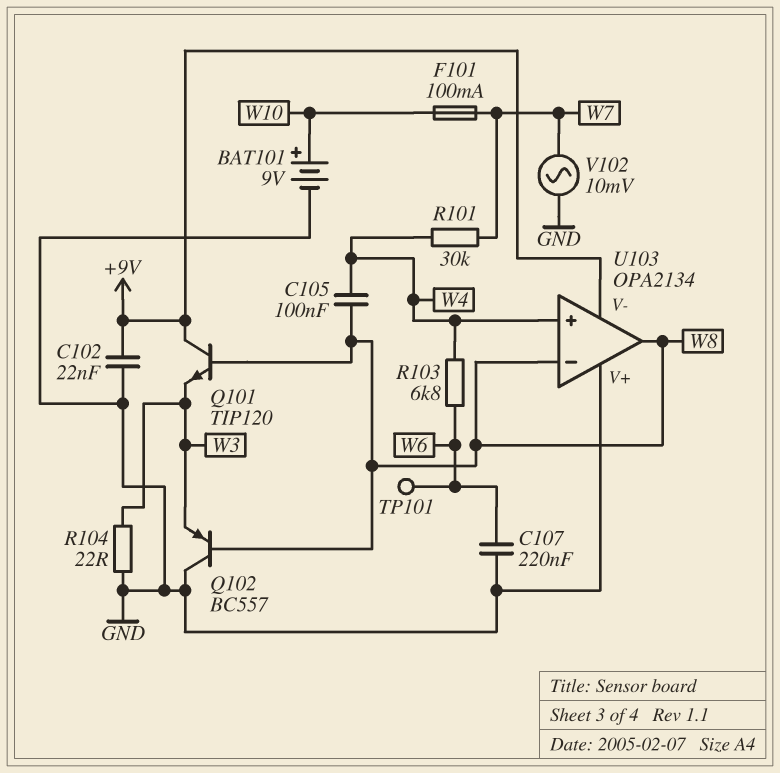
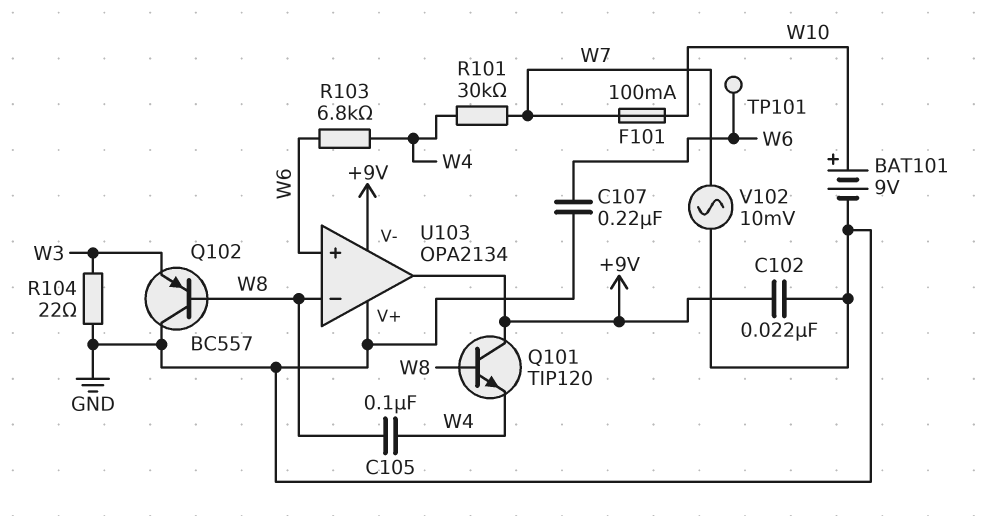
Q101: NPN TIP120 (B W8, C +9V, E W3) -> NPN TIP120 (B W8, C +9V, E W4)
U103 pin in+: W4 -> W6
U103 pin out: W8 -> +9V

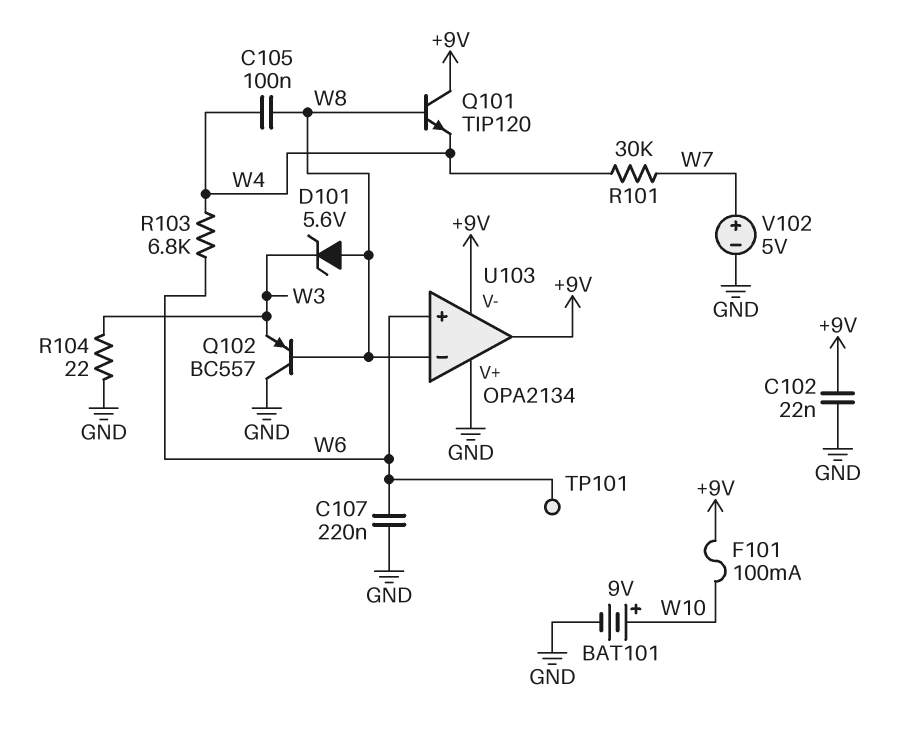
D101: none -> zener 5.6V (A W8, K W3)
F101: 100mA (W7, W10) -> 100mA (+9V, W10)
V102: AC 10mV (GND, W7) -> 5V (plus W7, minus GND)

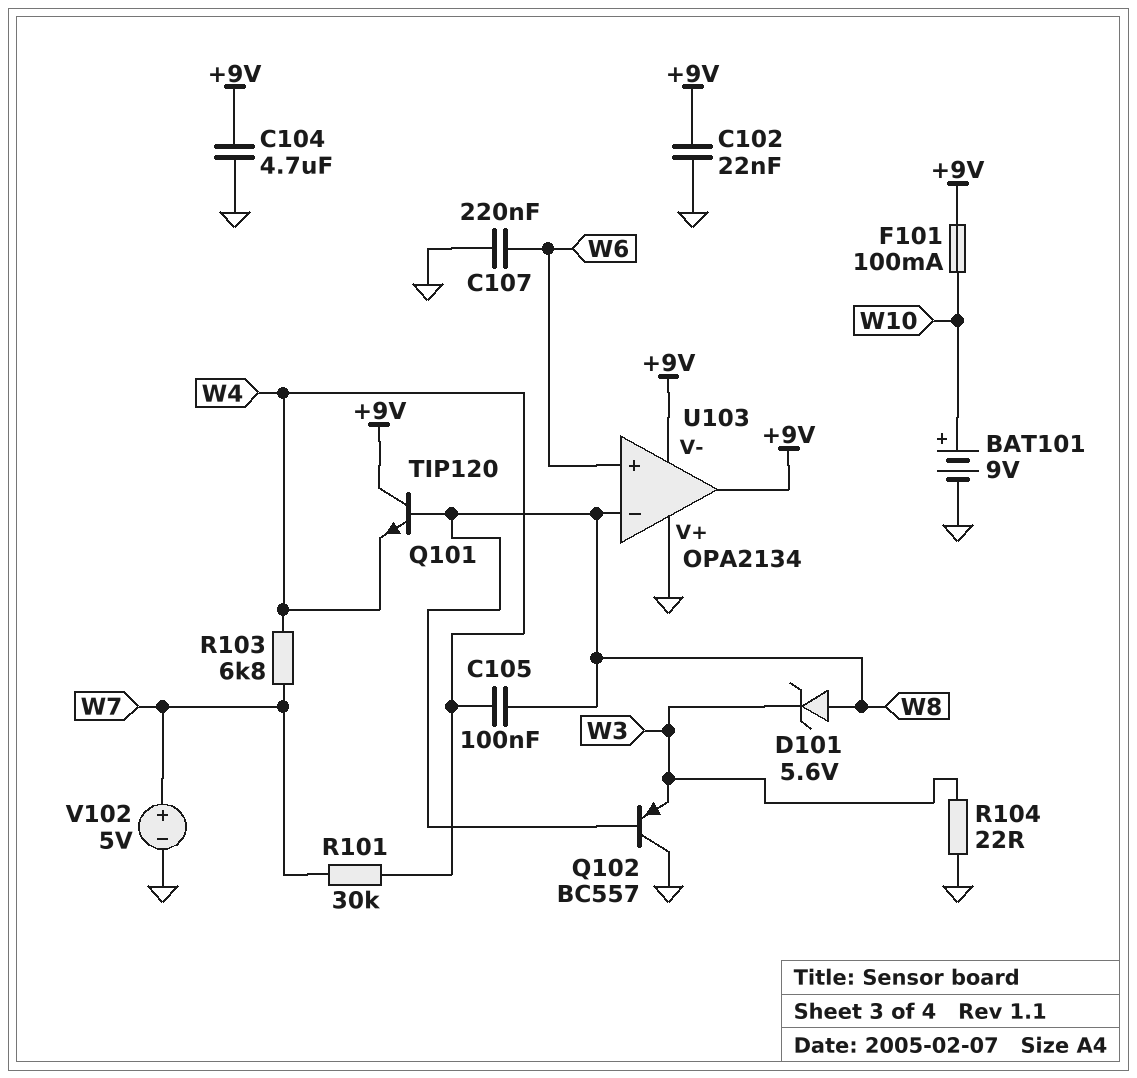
C104: none -> 4.7uF (+9V, GND)
R103: 6.8k (W4, W6) -> 6.8k (W4, W7)
TP101: test point (W6) -> none

